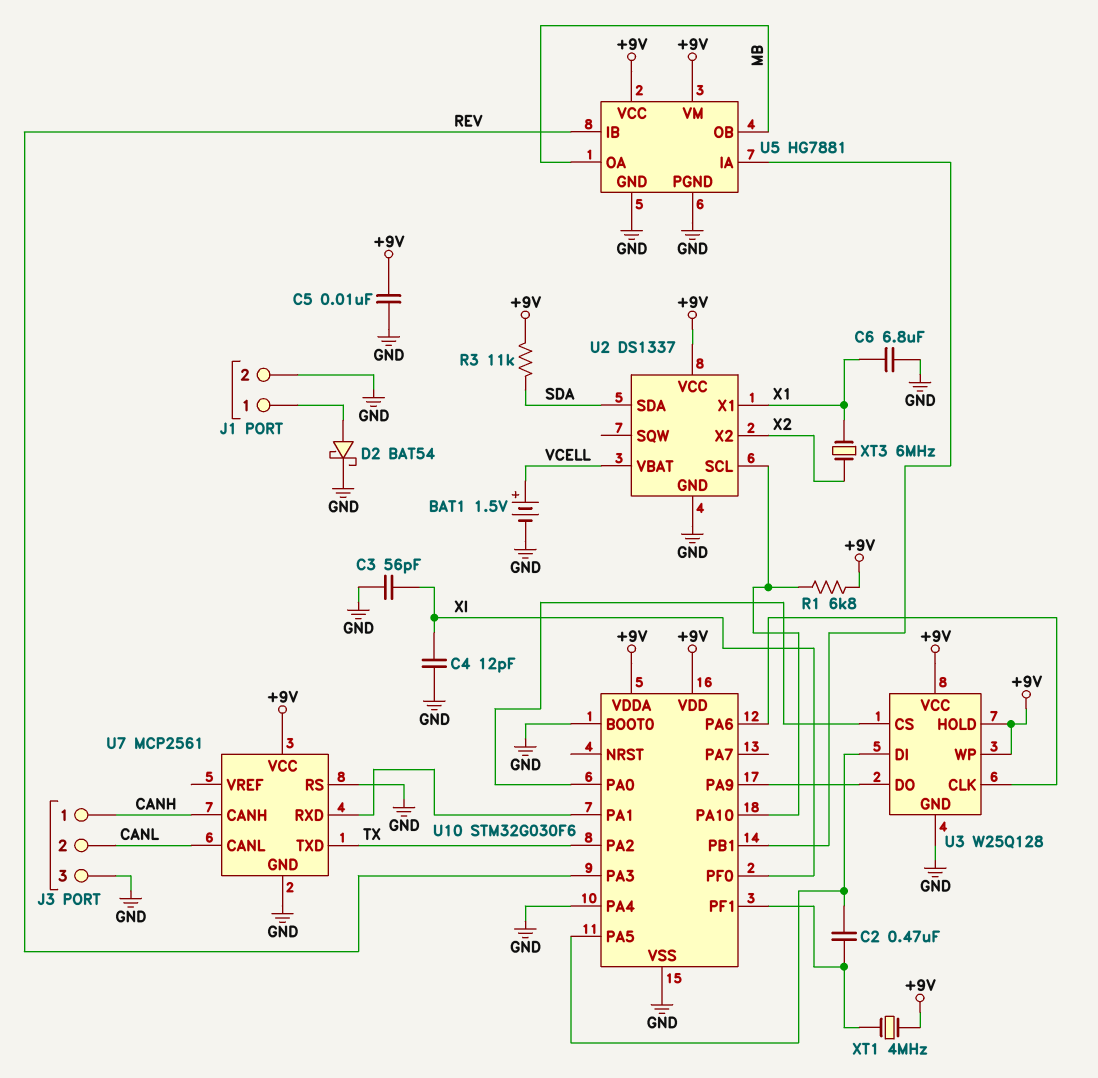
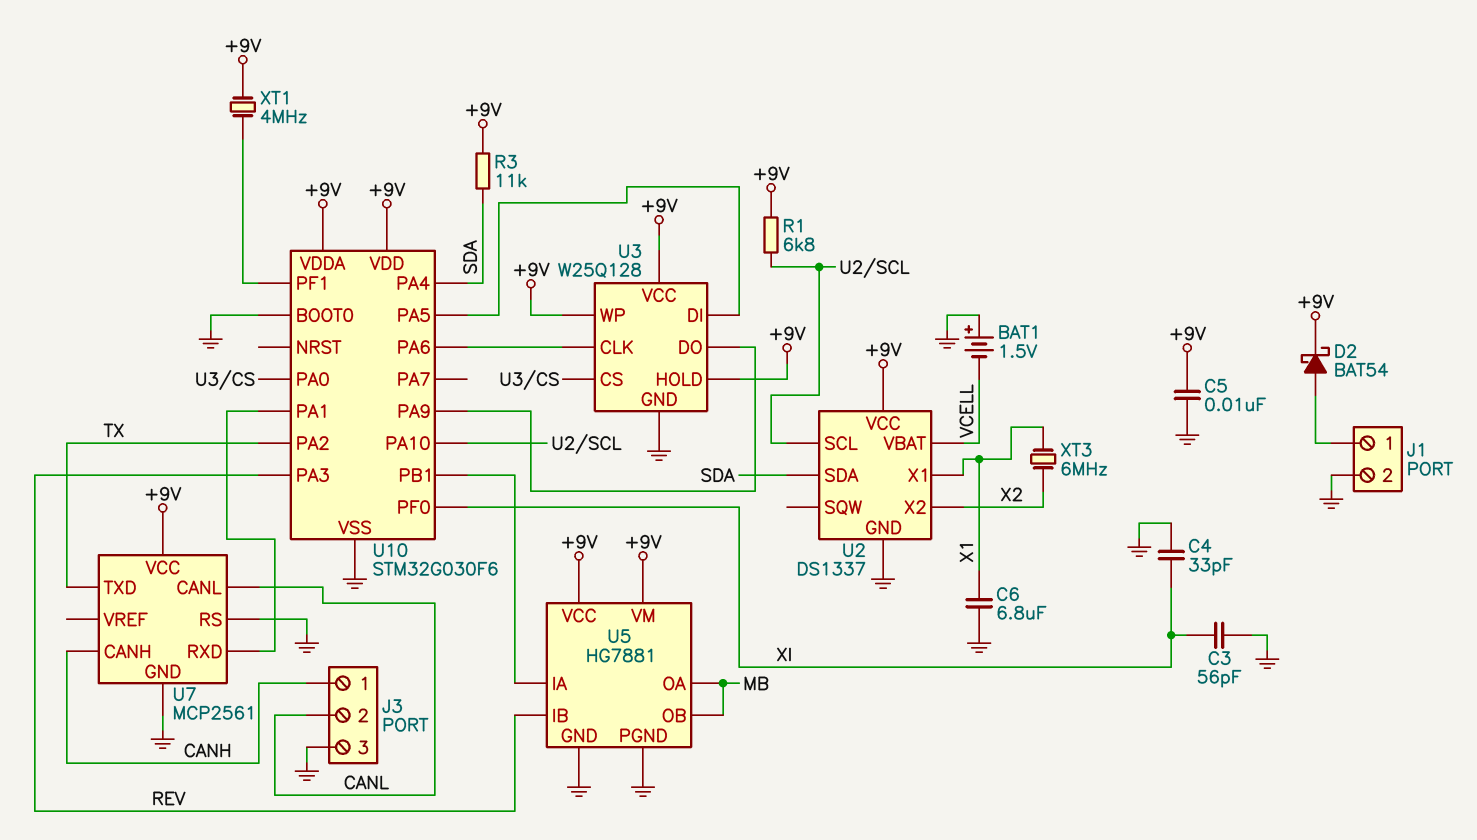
BAT1: 1.5V (plus VCELL, minus GND) -> 1.5V (plus GND, minus VCELL)
C2: 470nF (U3/DI, U10/PF1) -> none
C4: 12pF (GND, XI) -> 33pF (GND, XI)
D2: schottky BAT54 (A J1/1, K GND) -> schottky BAT54 (A J1/1, K +9V)
U10 pin PA4: GND -> SDA

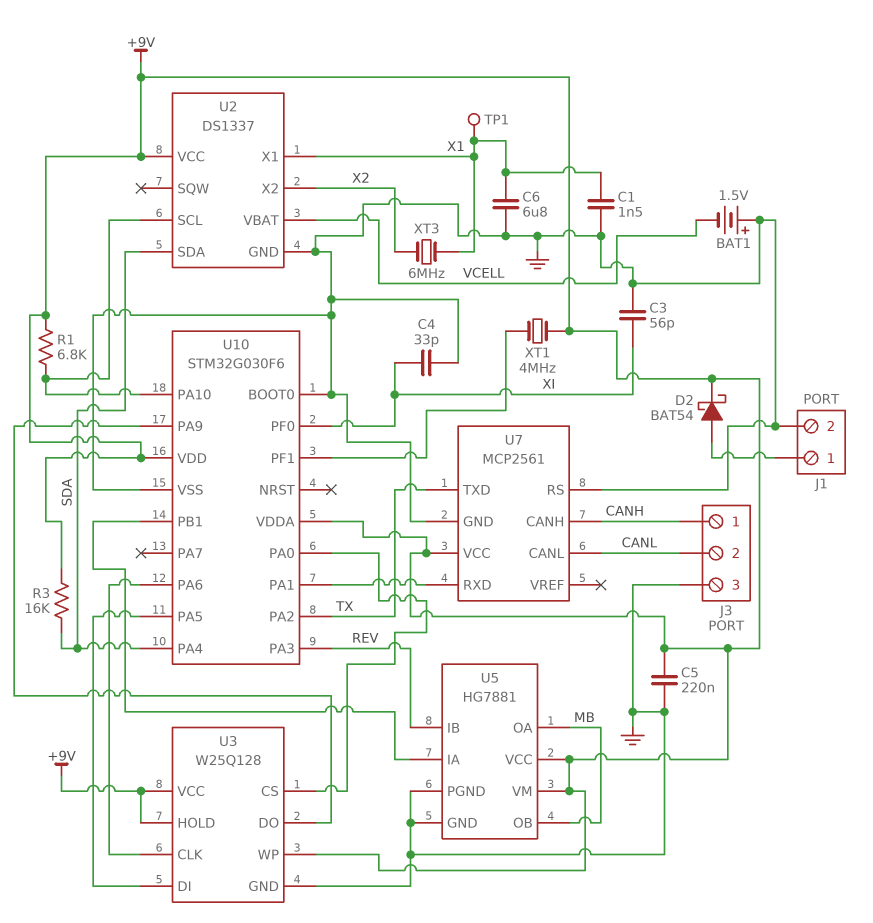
C1: none -> 1.5nF (GND, X1)
C5: 10nF (+9V, GND) -> 220nF (+9V, GND)
R3: 11k (+9V, SDA) -> 16k (+9V, SDA)
TP1: none -> test point (X1)

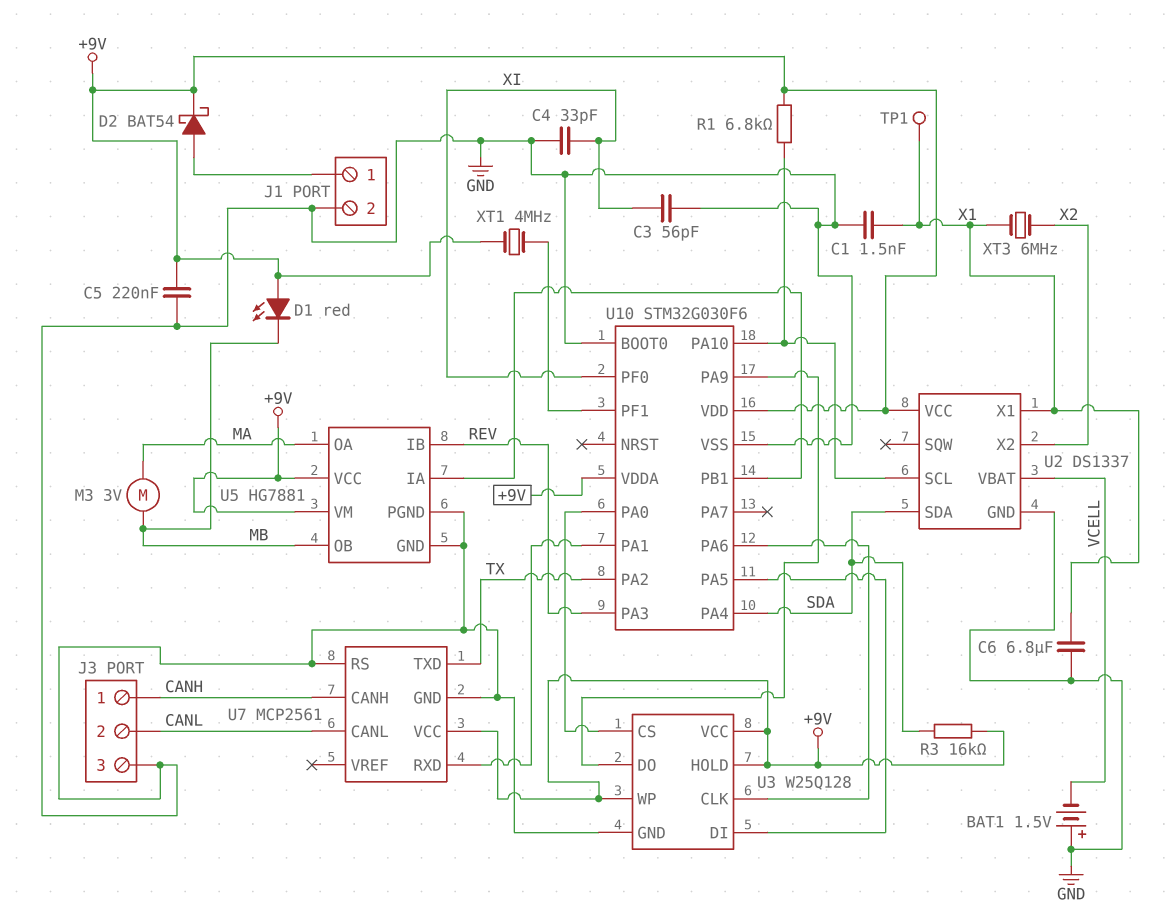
D1: none -> LED red (A +9V, K MB)
M3: none -> motor 3V (MA, MB)
U5 pin OA: MB -> MA

